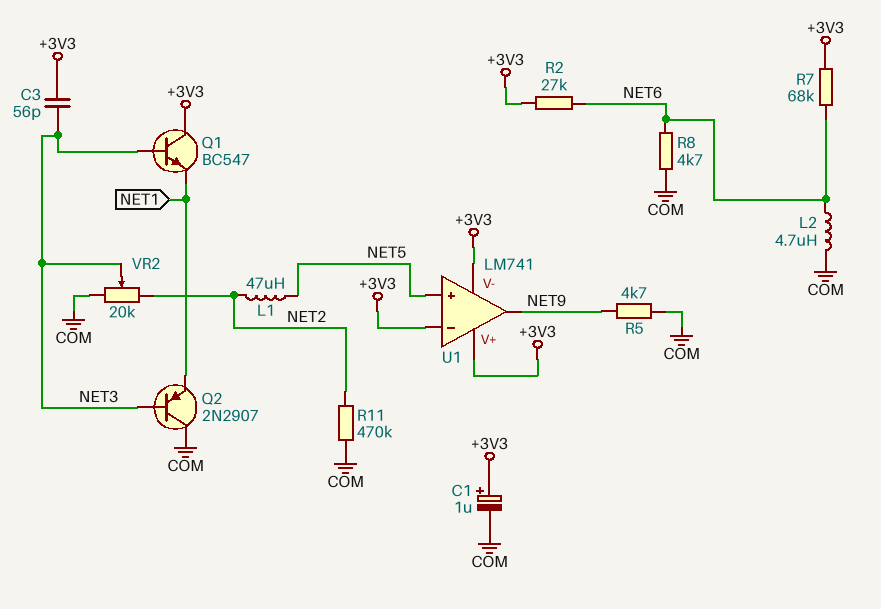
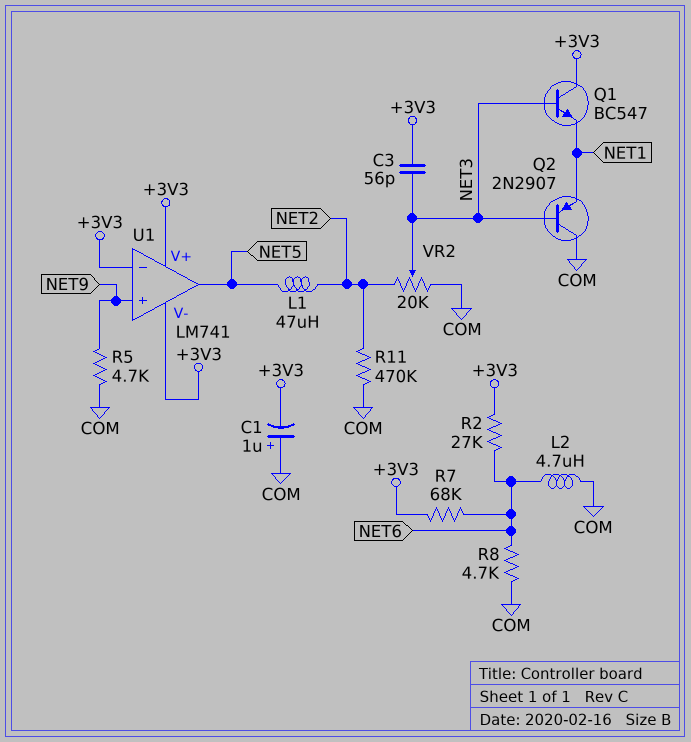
C1: 1uF (plus +3V3, minus COM) -> 1uF (plus COM, minus +3V3)
U1 pin in+: NET5 -> NET9
U1 pin out: NET9 -> NET5

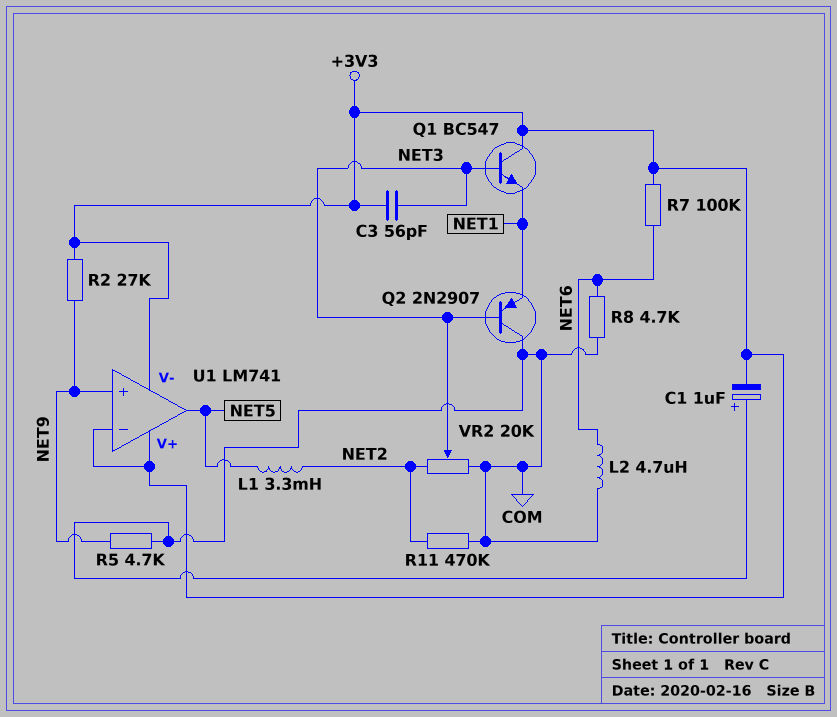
L1: 47uH (NET2, NET5) -> 3.3mH (NET2, NET5)
R2: 27k (+3V3, NET6) -> 27k (+3V3, NET9)
R7: 68k (+3V3, NET6) -> 100k (+3V3, NET6)

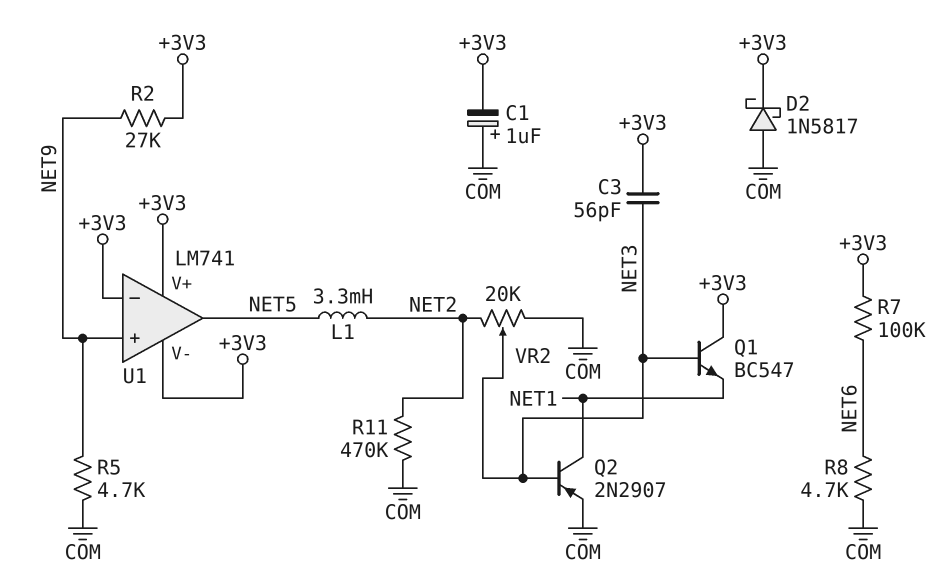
D2: none -> schottky 1N5817 (A COM, K +3V3)
L2: 4.7uH (COM, NET6) -> none
Q2: PNP 2N2907 (B NET3, C COM, E NET1) -> PNP 2N2907 (B NET3, C NET1, E COM)

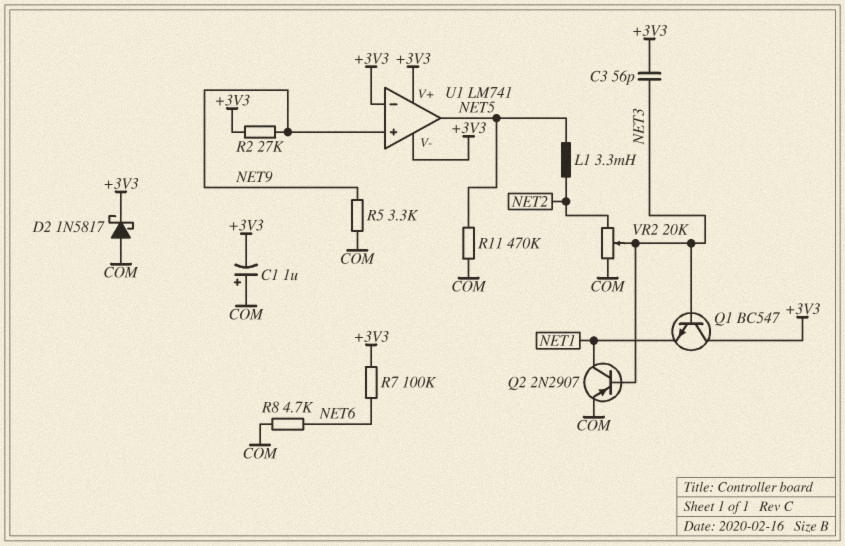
R5: 4.7k (COM, NET9) -> 3.3k (COM, NET9)
R11: 470k (COM, NET2) -> 470k (COM, NET5)

